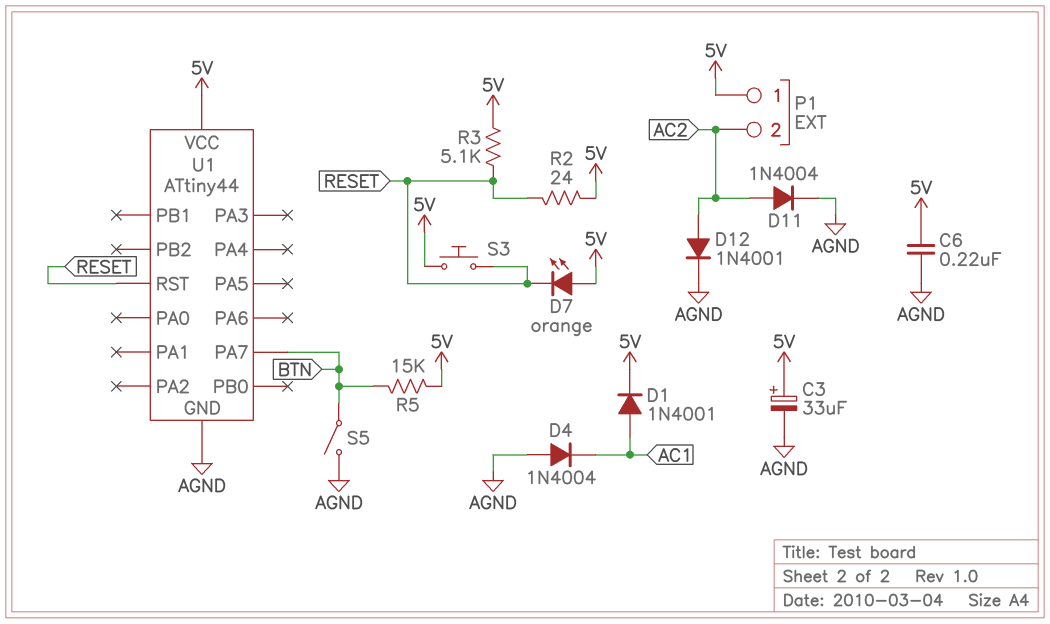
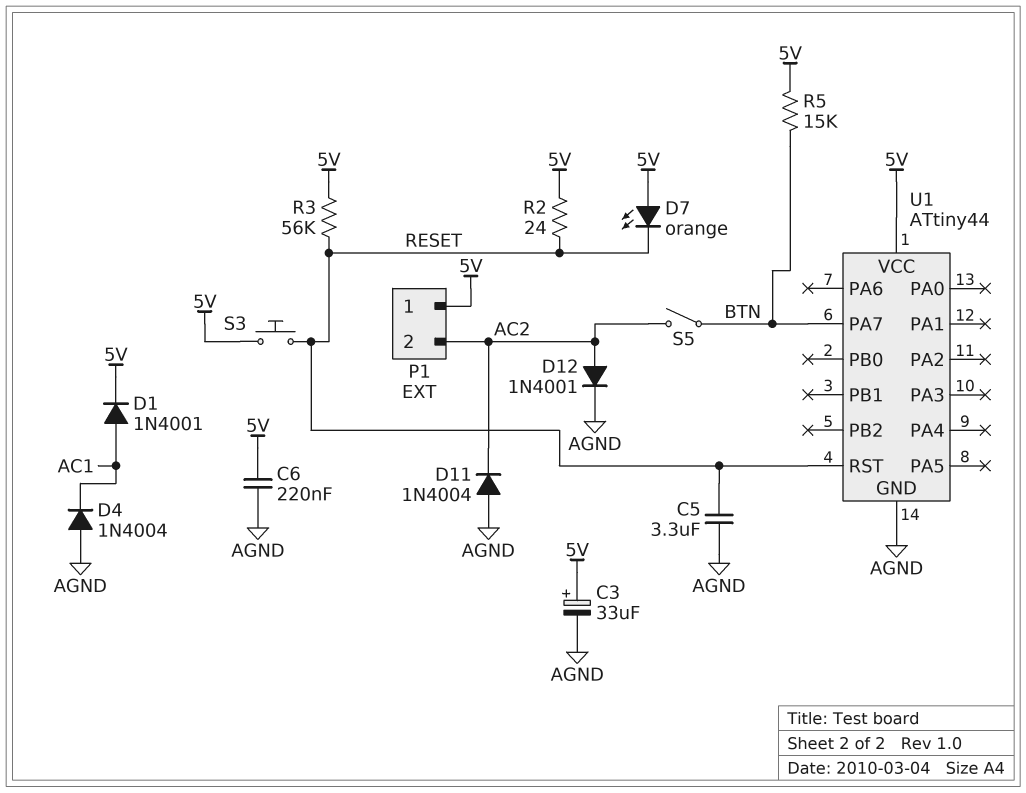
C5: none -> 3.3uF (AGND, RESET)
D11: diode 1N4004 (A AC2, K AGND) -> diode 1N4004 (A AGND, K AC2)
R3: 5.1k (5V, RESET) -> 56k (5V, RESET)
S5: switch (AGND, BTN) -> switch (AC2, BTN)

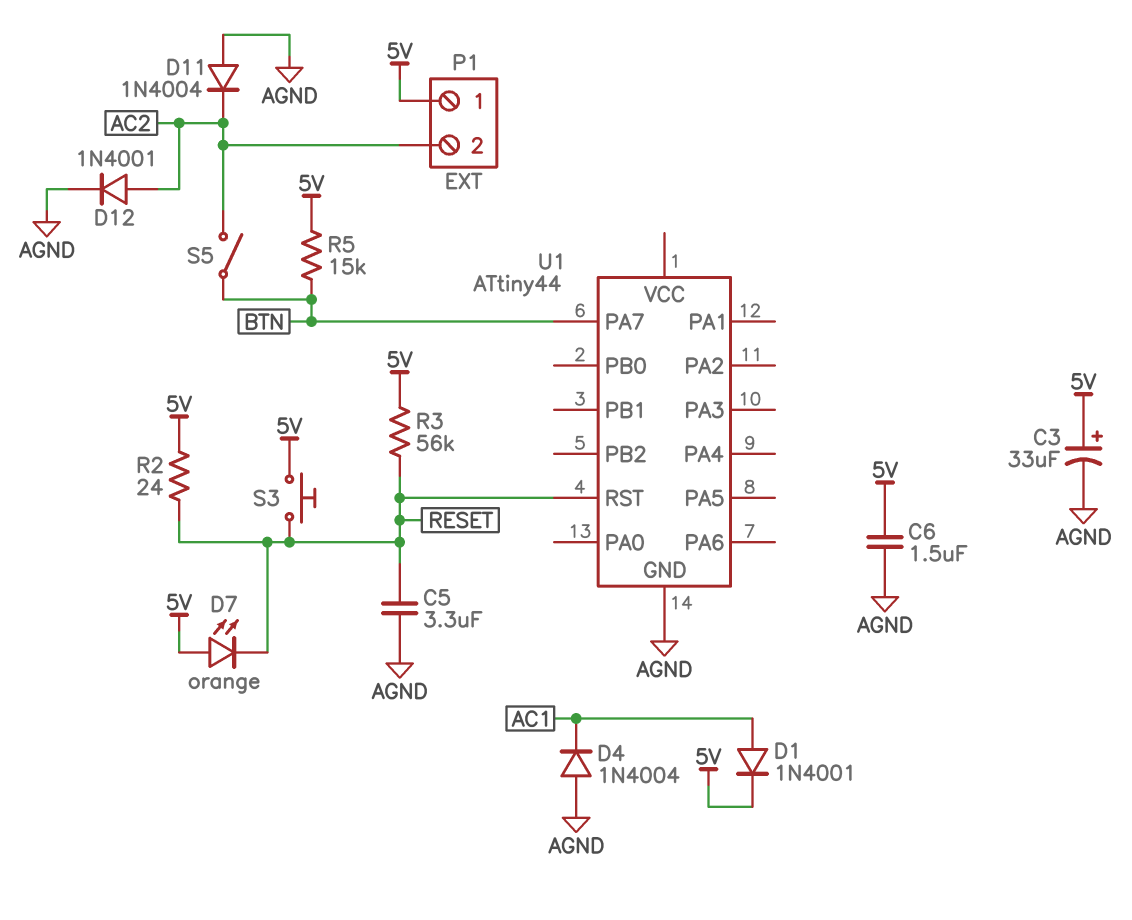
C6: 220nF (5V, AGND) -> 1.5uF (5V, AGND)
U1 pin VCC: 5V -> none

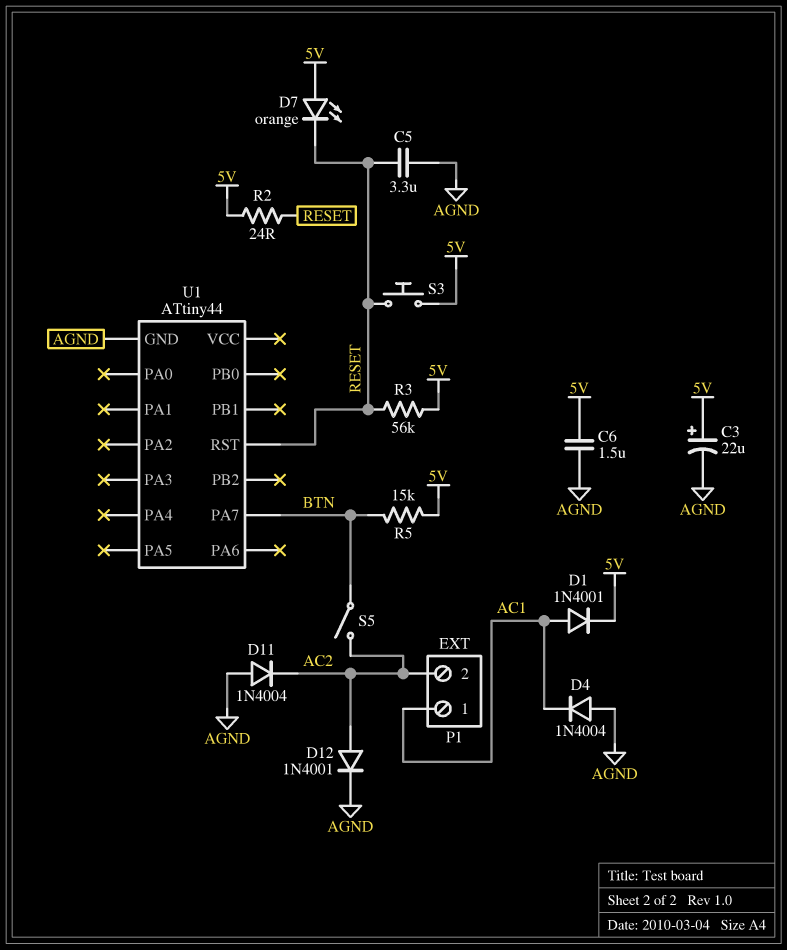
C3: 33uF (plus 5V, minus AGND) -> 22uF (plus 5V, minus AGND)
P1 pin 1: 5V -> AC1

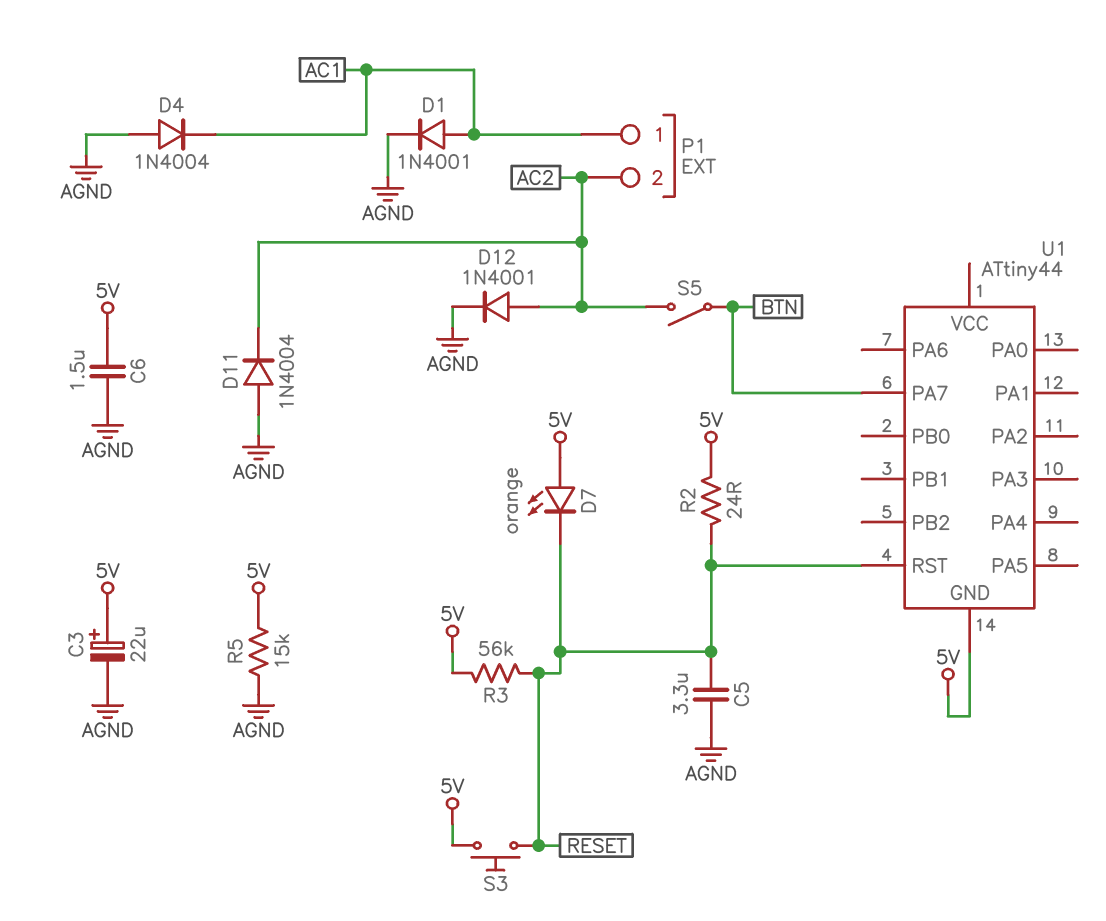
D1: diode 1N4001 (A AC1, K 5V) -> diode 1N4001 (A AC1, K AGND)
R5: 15k (5V, BTN) -> 15k (5V, AGND)
U1 pin GND: AGND -> 5V

